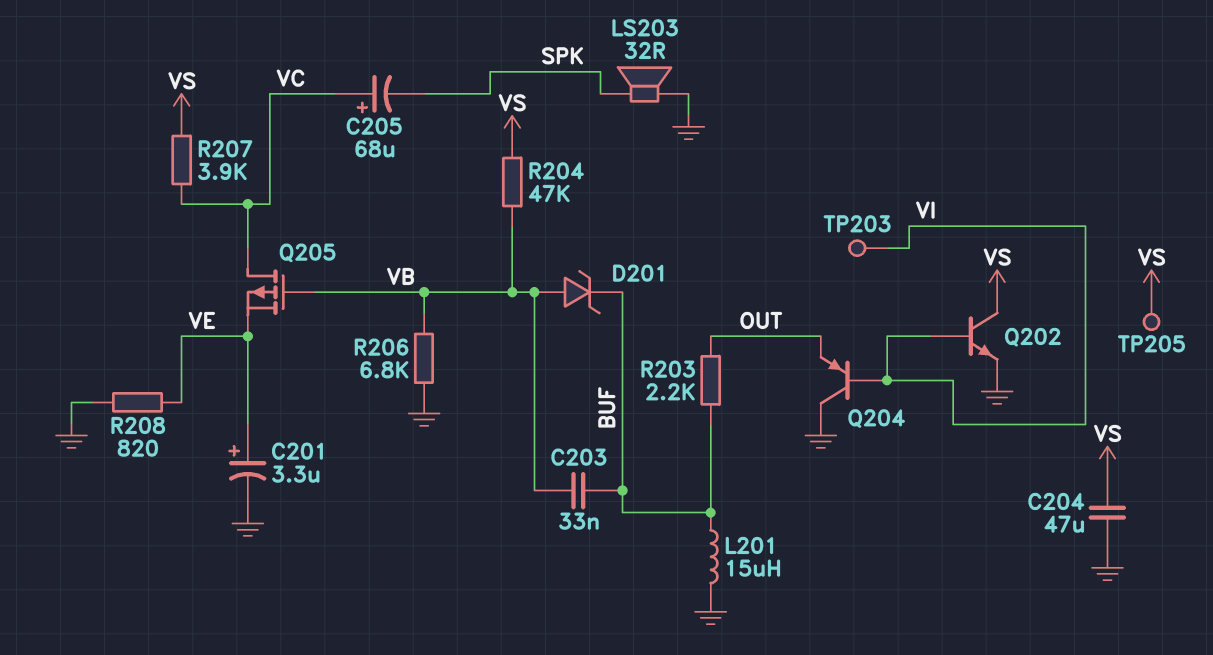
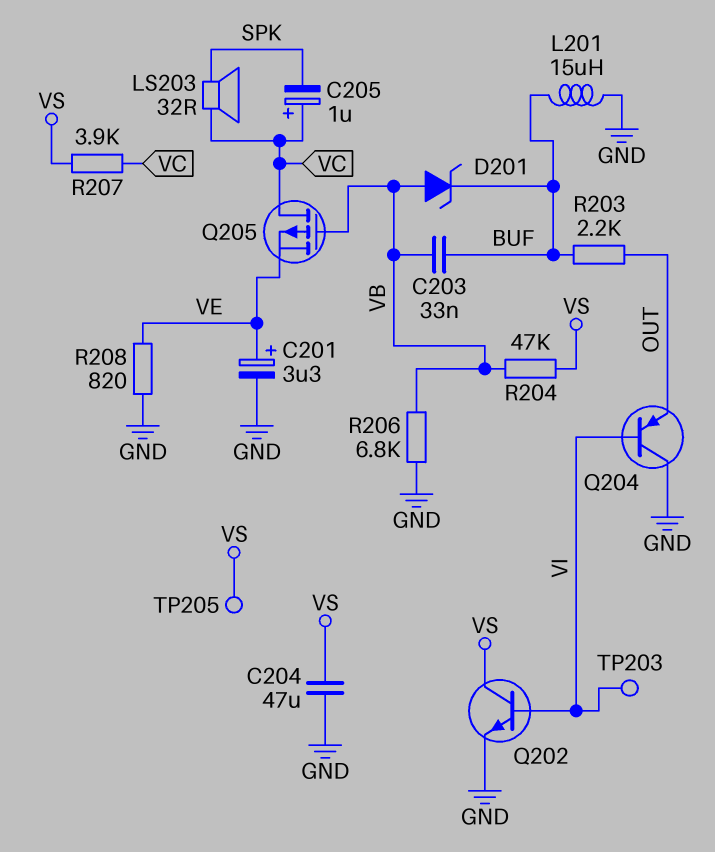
C205: 68uF (plus VC, minus SPK) -> 1uF (plus VC, minus SPK)
LS203: speaker 32R (GND, SPK) -> speaker 32R (SPK, VC)

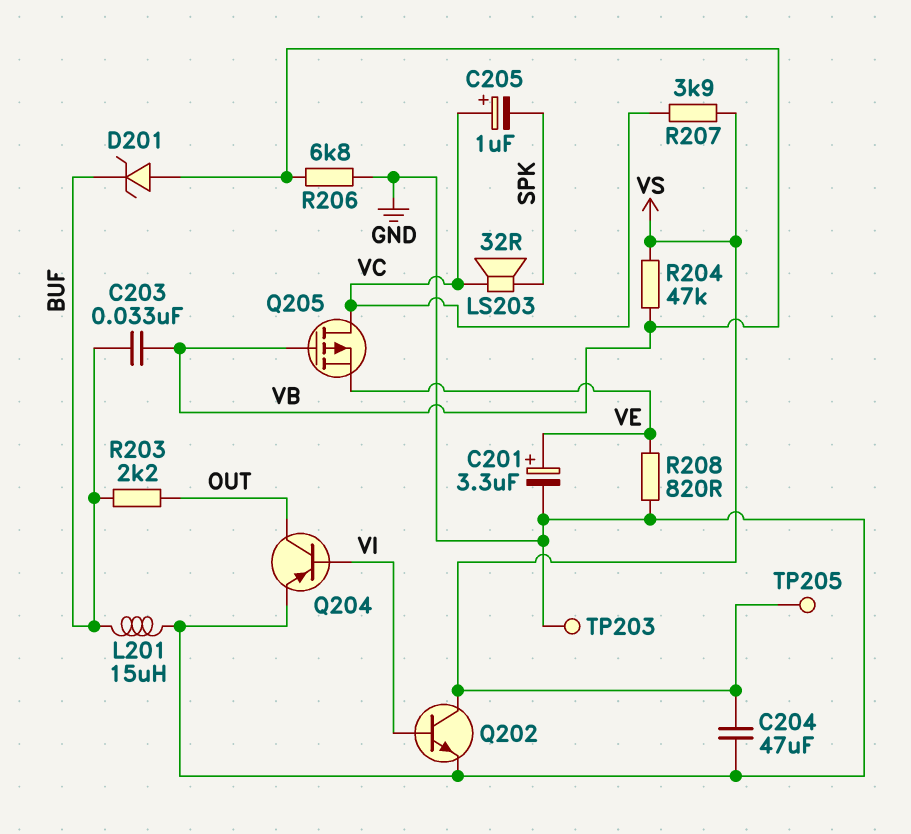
Q204: PNP (B VI, C GND, E OUT) -> PNP (B VI, C OUT, E GND)
TP203: test point (VI) -> test point (GND)

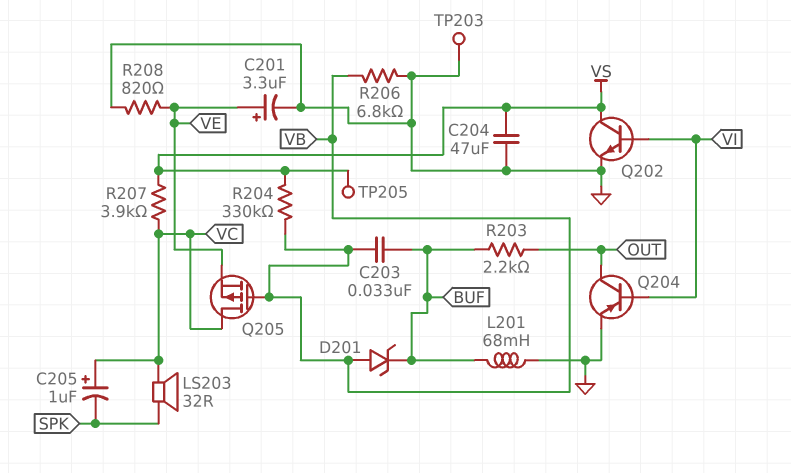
L201: 15uH (BUF, GND) -> 68mH (BUF, GND)
R204: 47k (VB, VS) -> 330k (VB, VS)

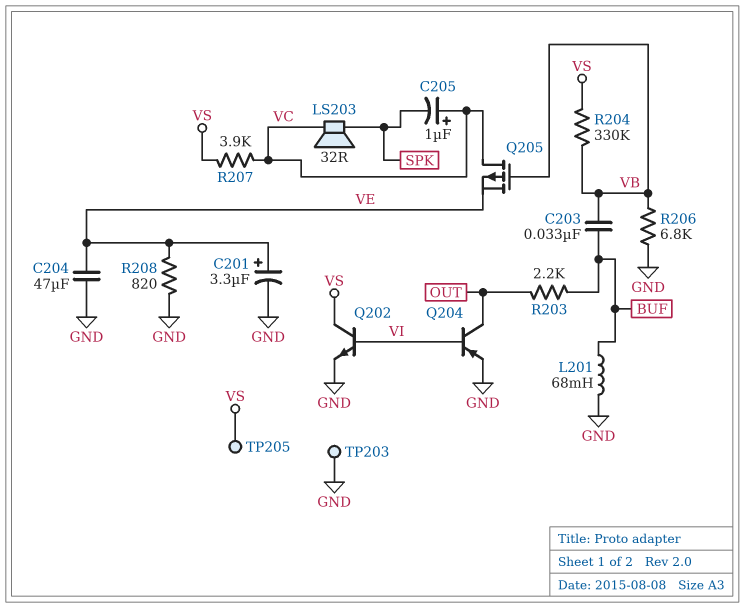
C204: 47uF (GND, VS) -> 47uF (GND, VE)
D201: zener (A VB, K BUF) -> none

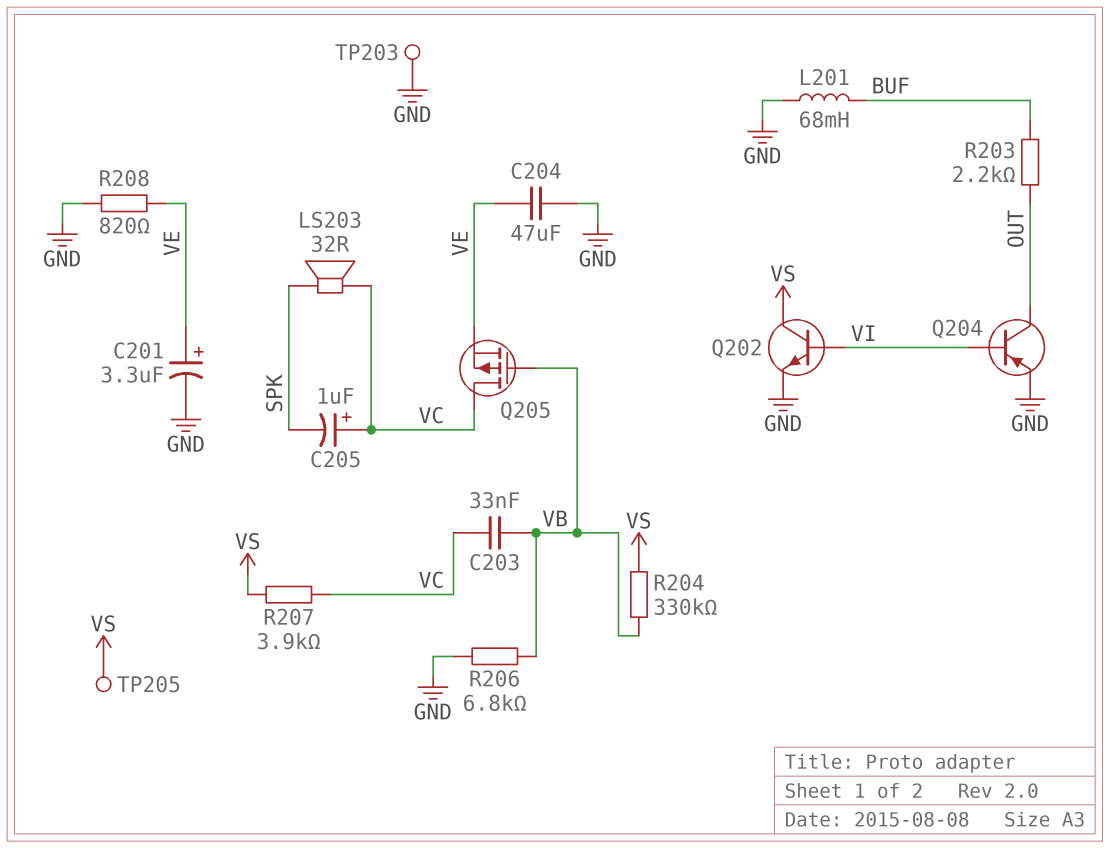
C203: 33nF (BUF, VB) -> 33nF (VB, VC)

